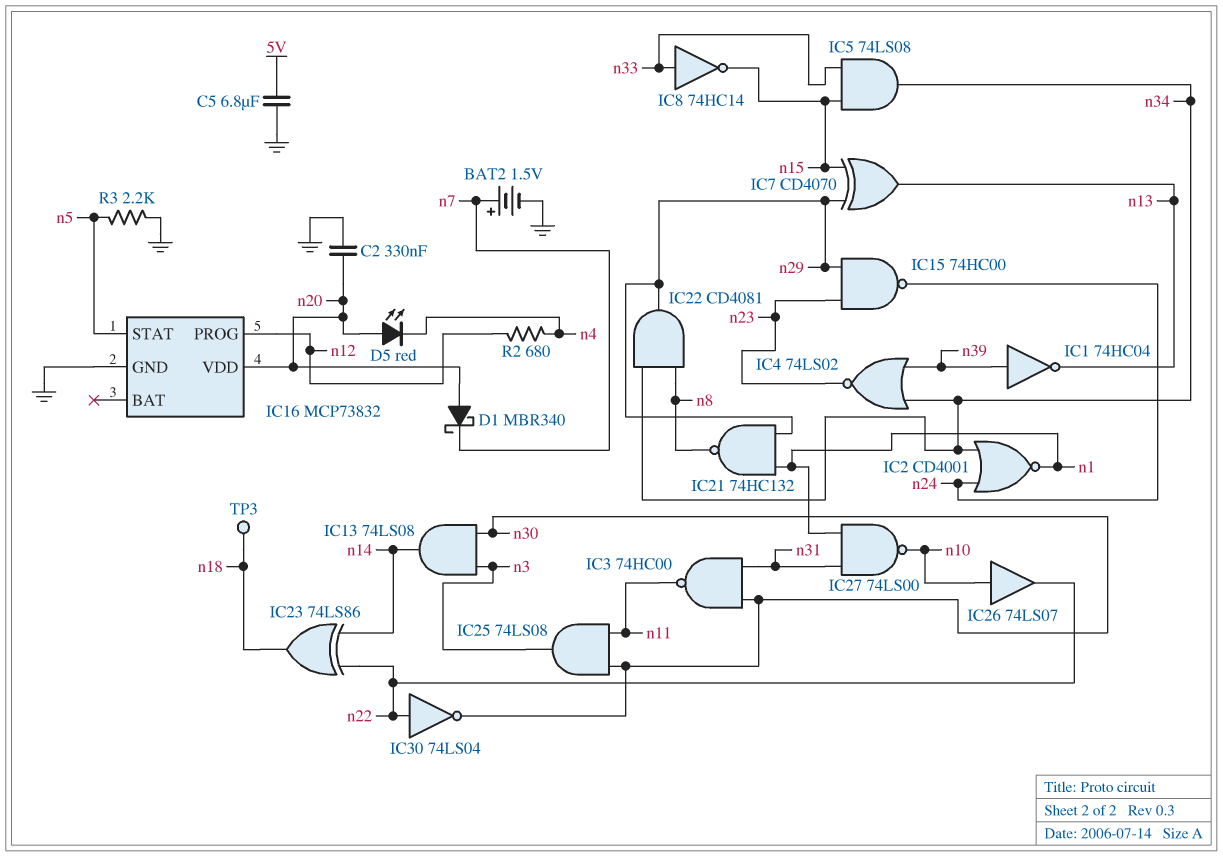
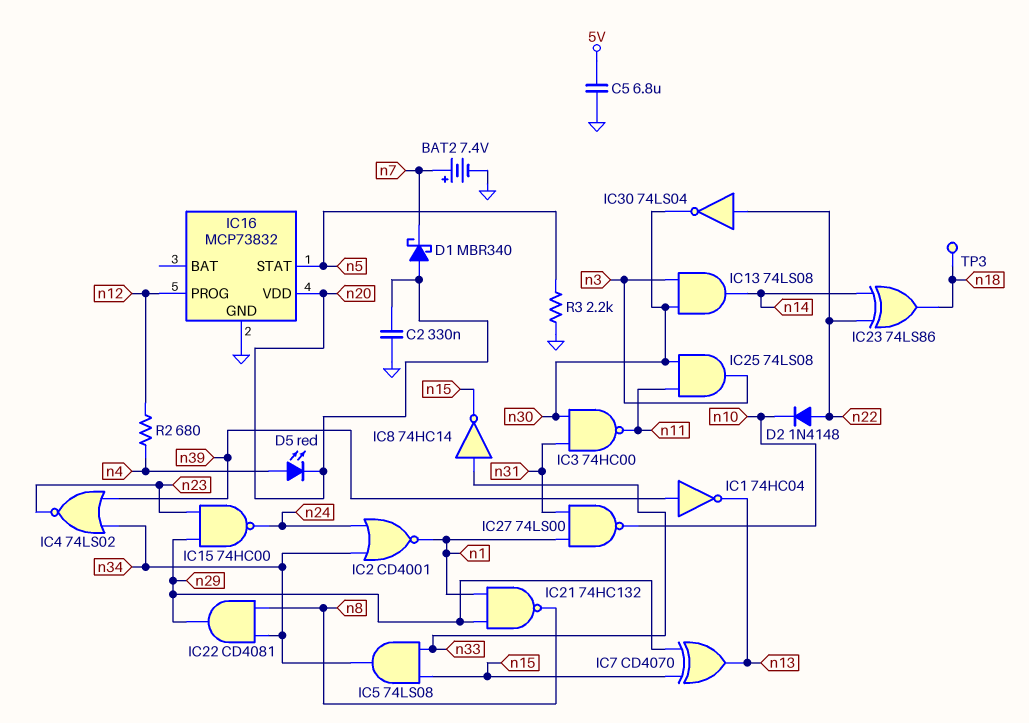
BAT2: 1.5V (plus n7, minus GND) -> 7.4V (plus n7, minus GND)
D2: none -> diode 1N4148 (A n22, K n10)
D5: LED red (A n20, K n4) -> LED red (A n4, K n20)
IC26: buffer 74LS07 (in n10, out n22) -> none

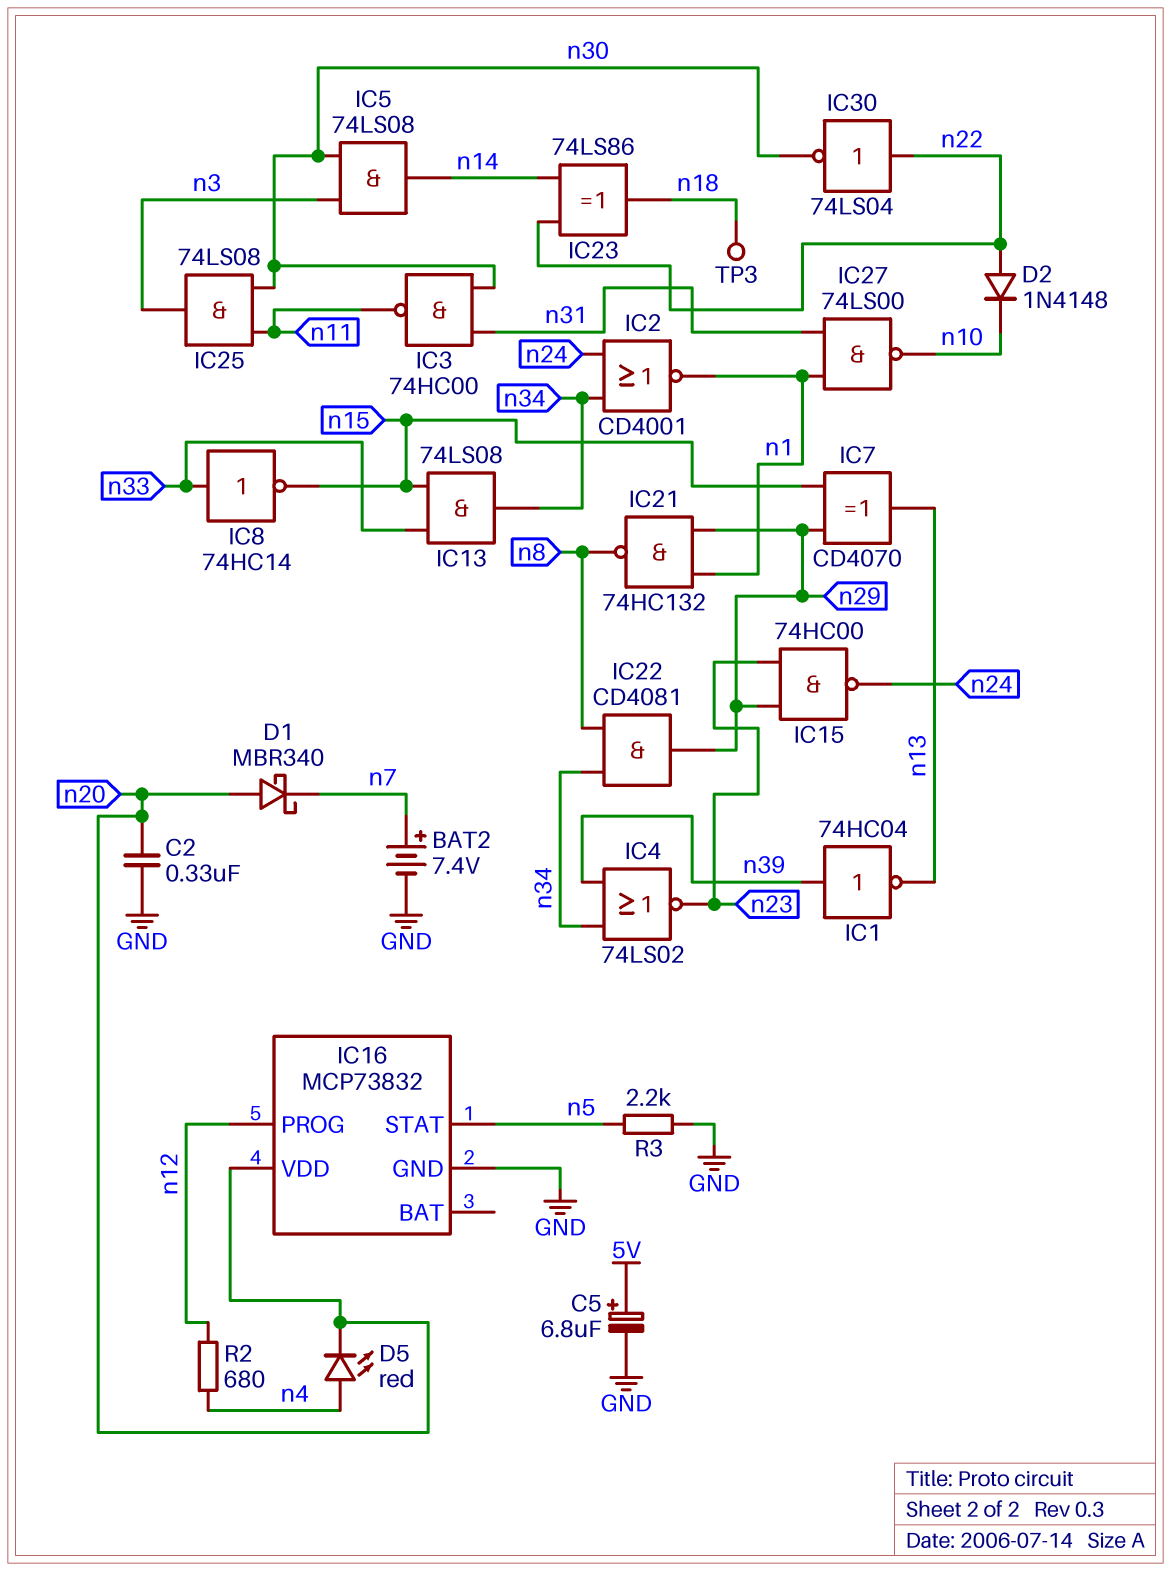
C5: 6.8uF (5V, GND) -> 6.8uF (plus 5V, minus GND)
IC5: AND 74LS08 (in n15, in n33, out n34) -> AND 74LS08 (in n3, in n30, out n14)
IC13: AND 74LS08 (in n3, in n30, out n14) -> AND 74LS08 (in n15, in n33, out n34)

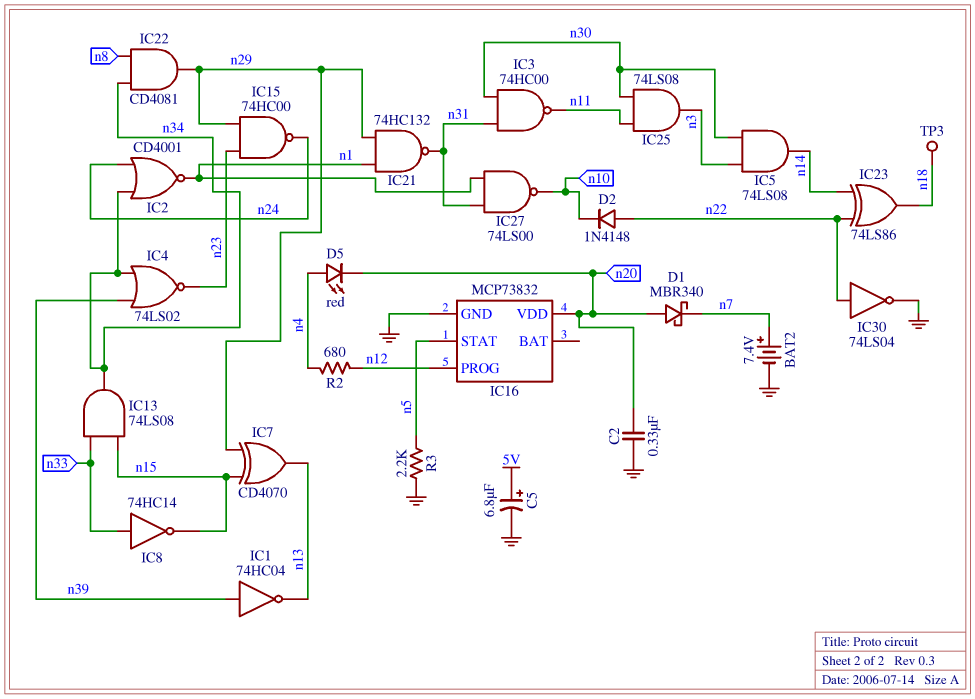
IC21: NAND 74HC132 (in n1, in n29, out n8) -> NAND 74HC132 (in n1, in n29, out n31)
IC30: NOT 74LS04 (in n22, out n30) -> NOT 74LS04 (in n22, out GND)

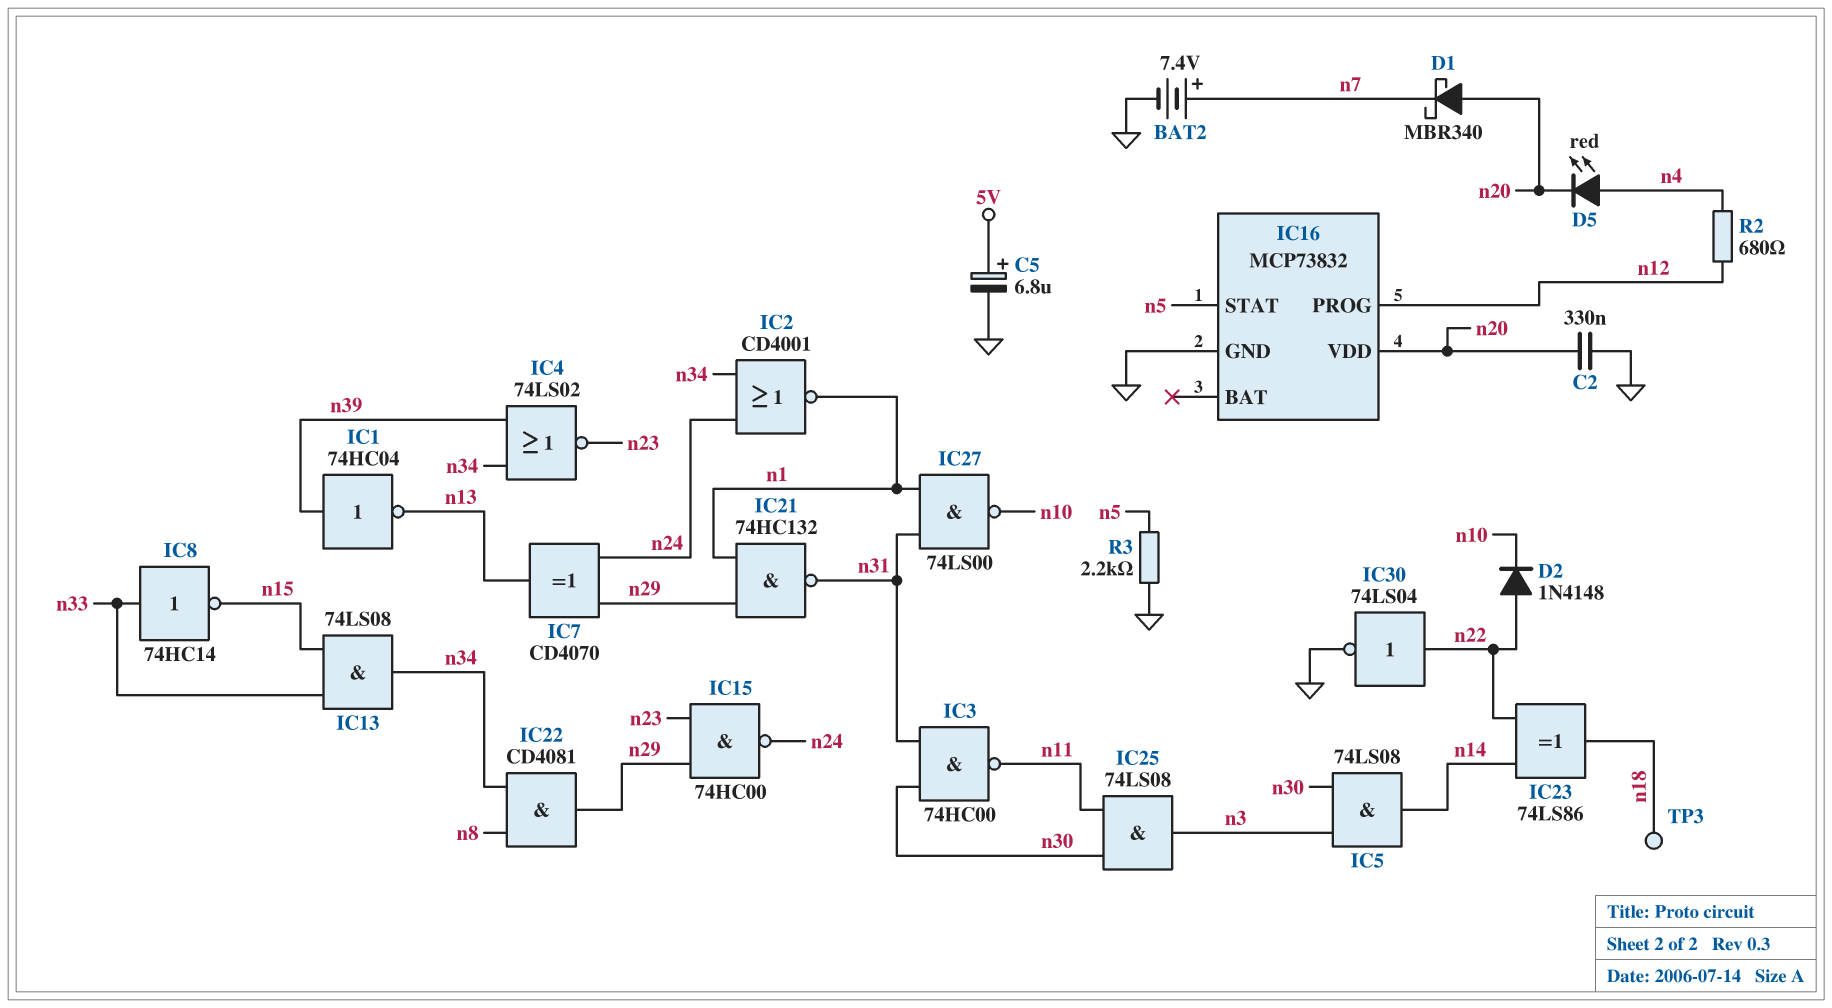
IC7: XOR CD4070 (in n15, in n29, out n13) -> XOR CD4070 (in n24, in n29, out n13)

